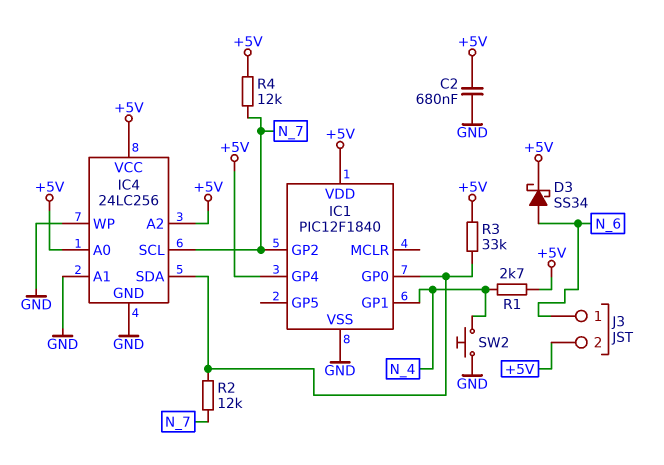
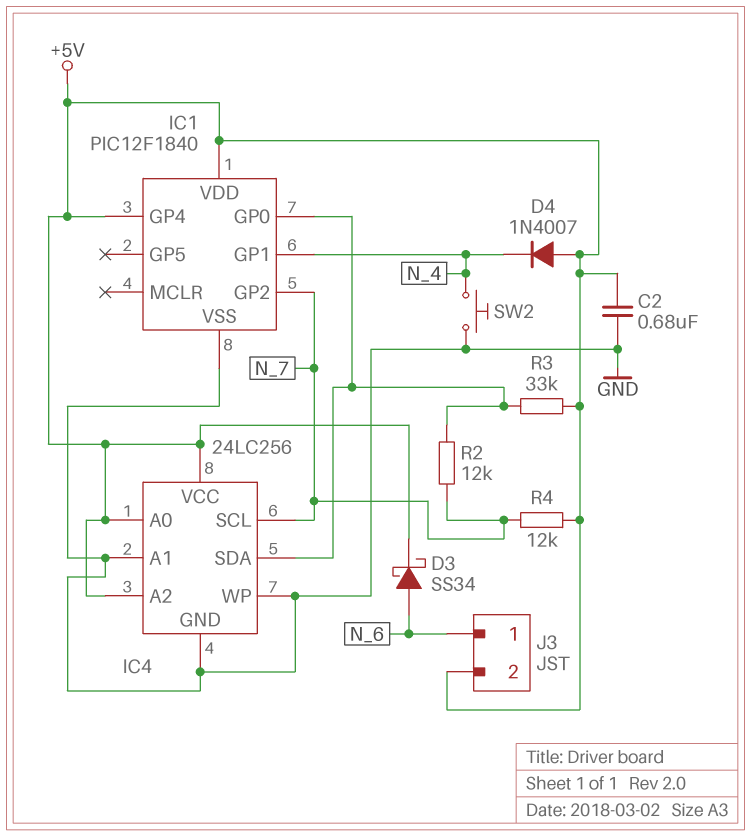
D4: none -> diode 1N4007 (A +5V, K N_4)
R1: 2.7k (+5V, N_4) -> none

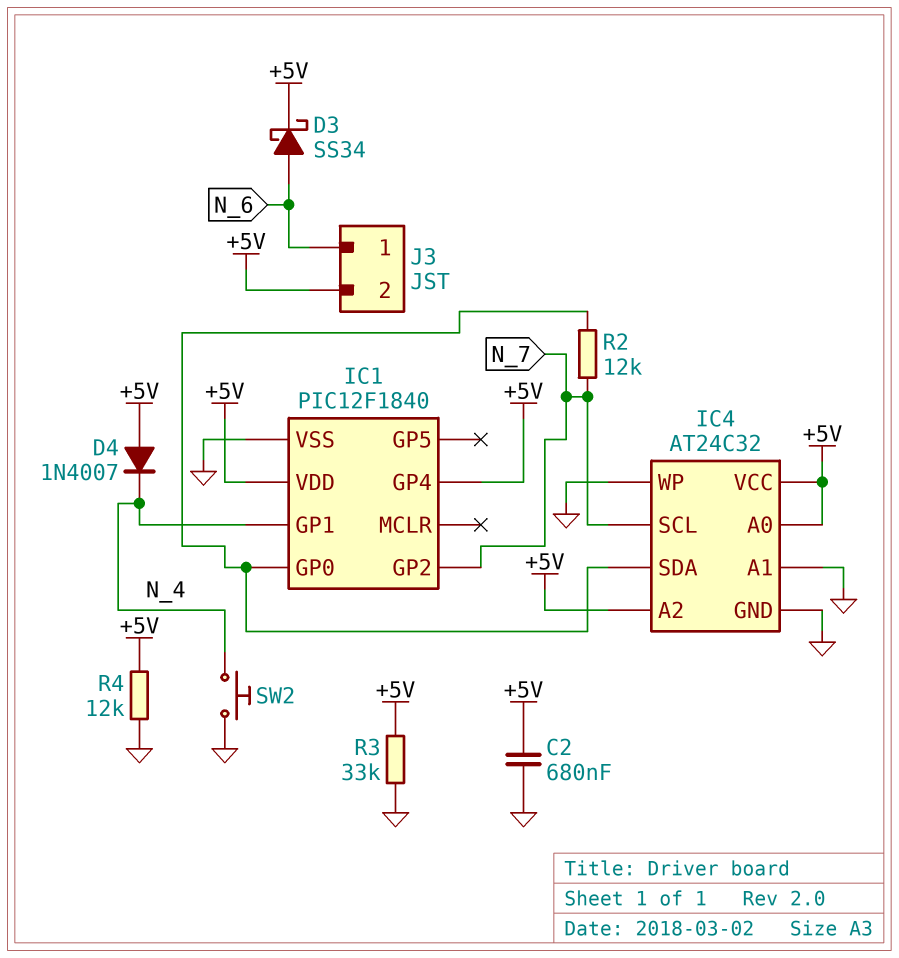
IC4: 24LC256 -> AT24C32
R3: 33k (+5V, IC1/GP0) -> 33k (+5V, GND)
R4: 12k (+5V, N_7) -> 12k (+5V, GND)

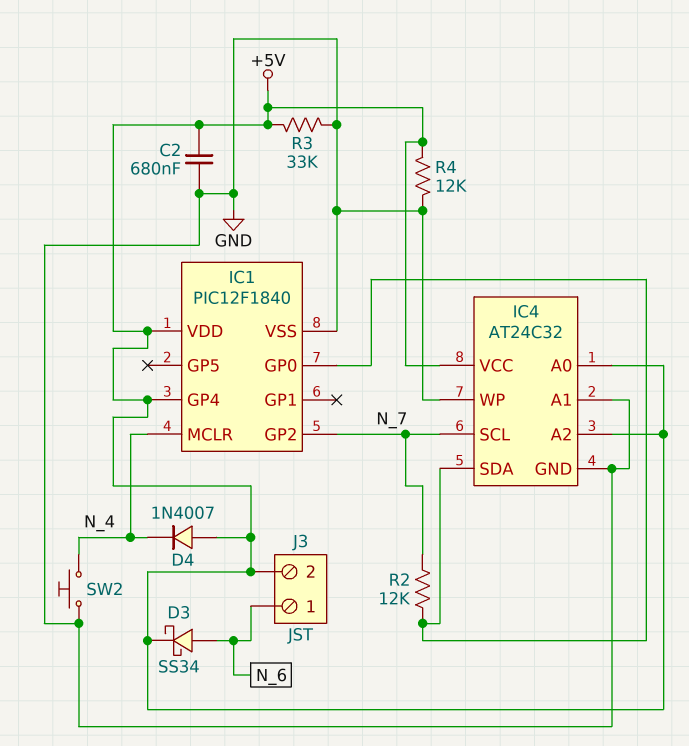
IC1 pin GP1: N_4 -> none
IC1 pin MCLR: none -> N_4

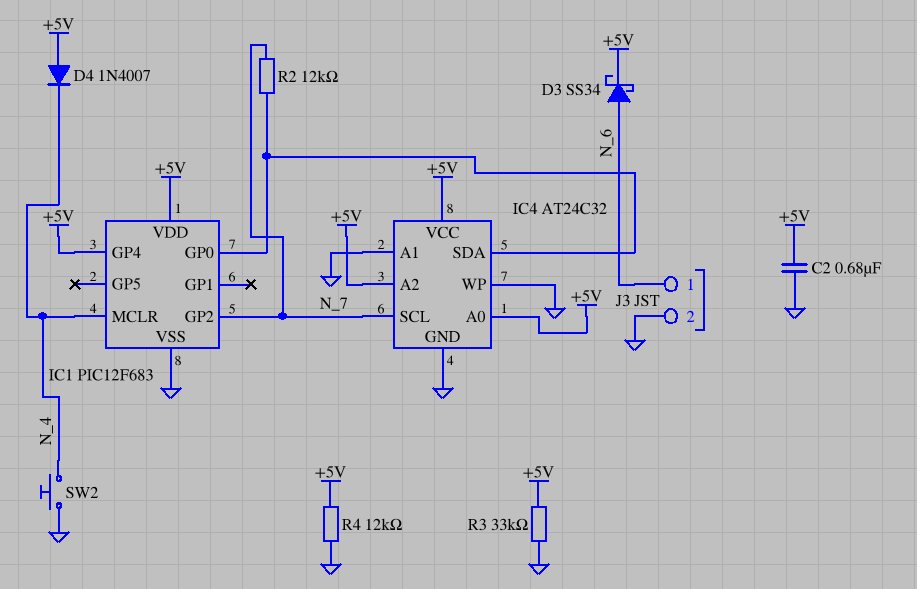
IC1: PIC12F1840 -> PIC12F683
J3 pin 2: +5V -> GND

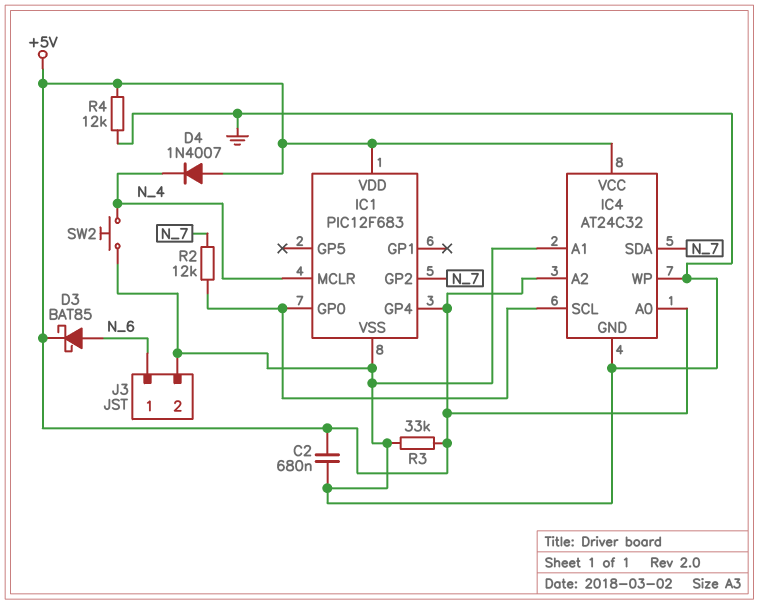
D3: schottky SS34 (A N_6, K +5V) -> schottky BAT85 (A N_6, K +5V)
IC4 pin SCL: N_7 -> IC1/GP0
IC4 pin SDA: IC1/GP0 -> N_7

